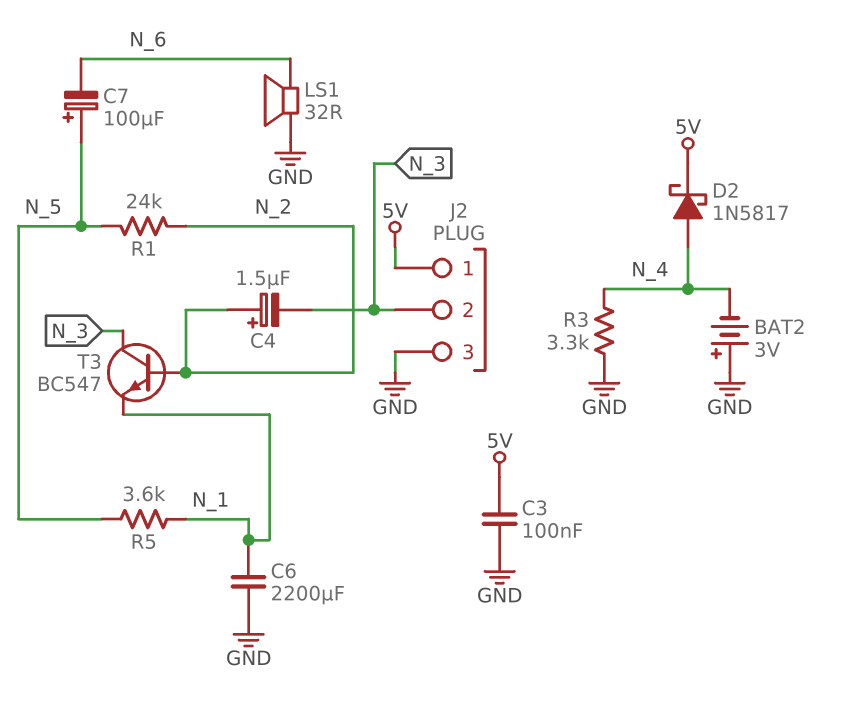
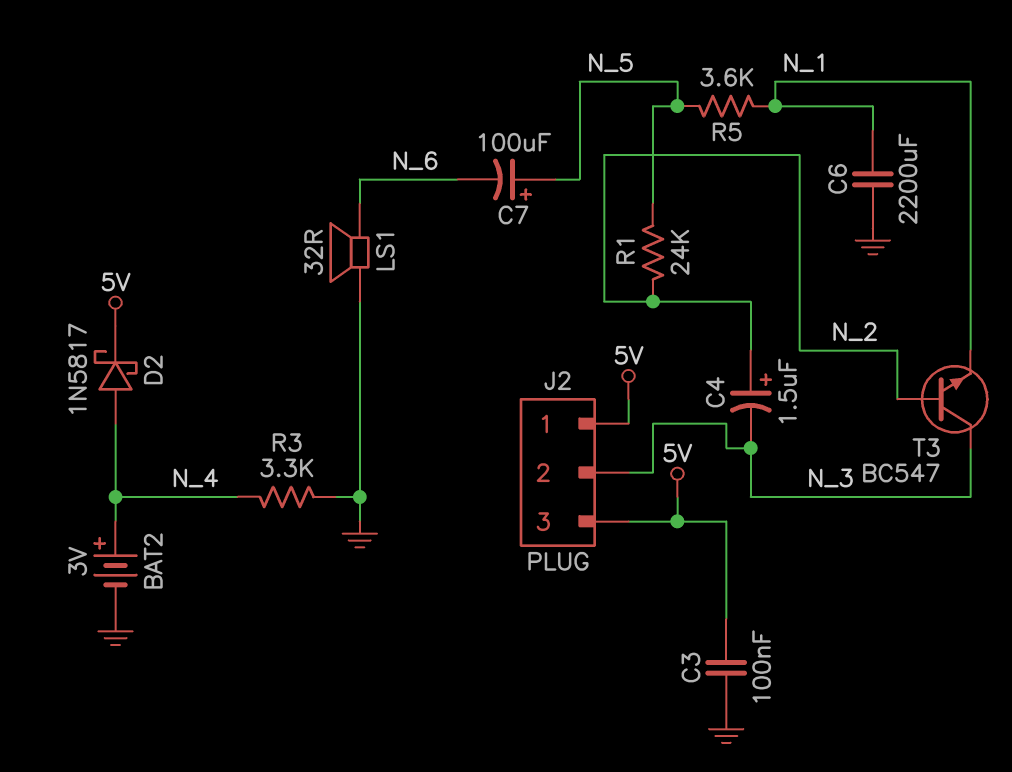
BAT2: 3V (plus GND, minus N_4) -> 3V (plus N_4, minus GND)
J2 pin 3: GND -> 5V

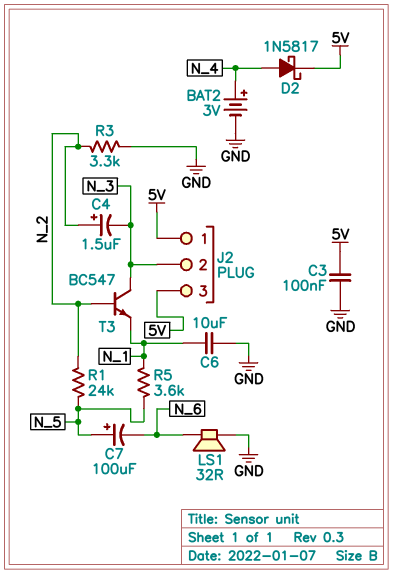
C6: 2200uF (GND, N_1) -> 10uF (GND, N_1)
R3: 3.3k (GND, N_4) -> 3.3k (GND, N_2)

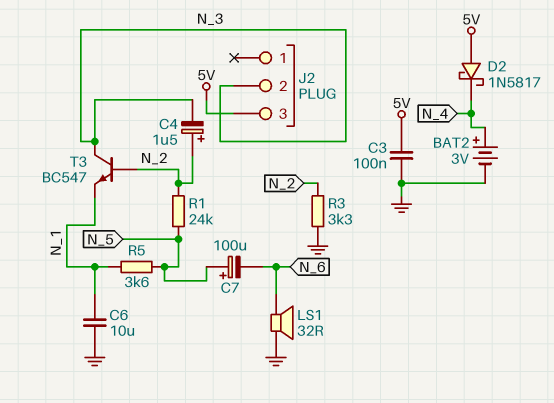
D2: schottky 1N5817 (A N_4, K 5V) -> schottky 1N5817 (A 5V, K N_4)
J2 pin 1: 5V -> none

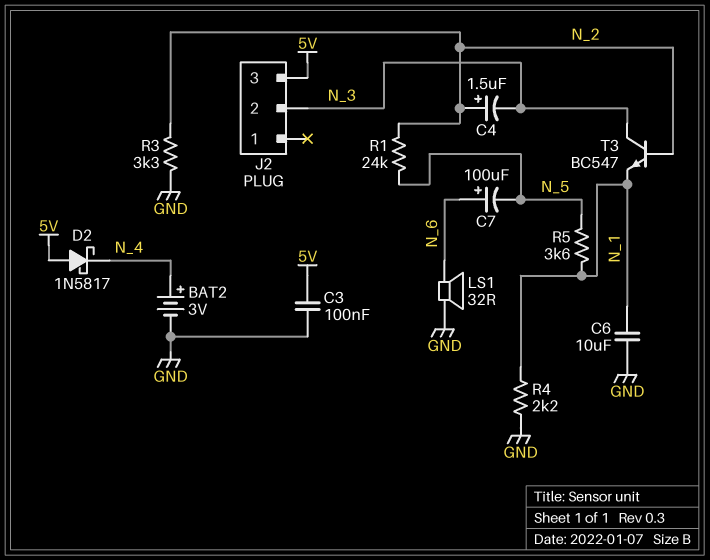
C7: 100uF (plus N_5, minus N_6) -> 100uF (plus N_6, minus N_5)
R4: none -> 2.2k (GND, N_1)

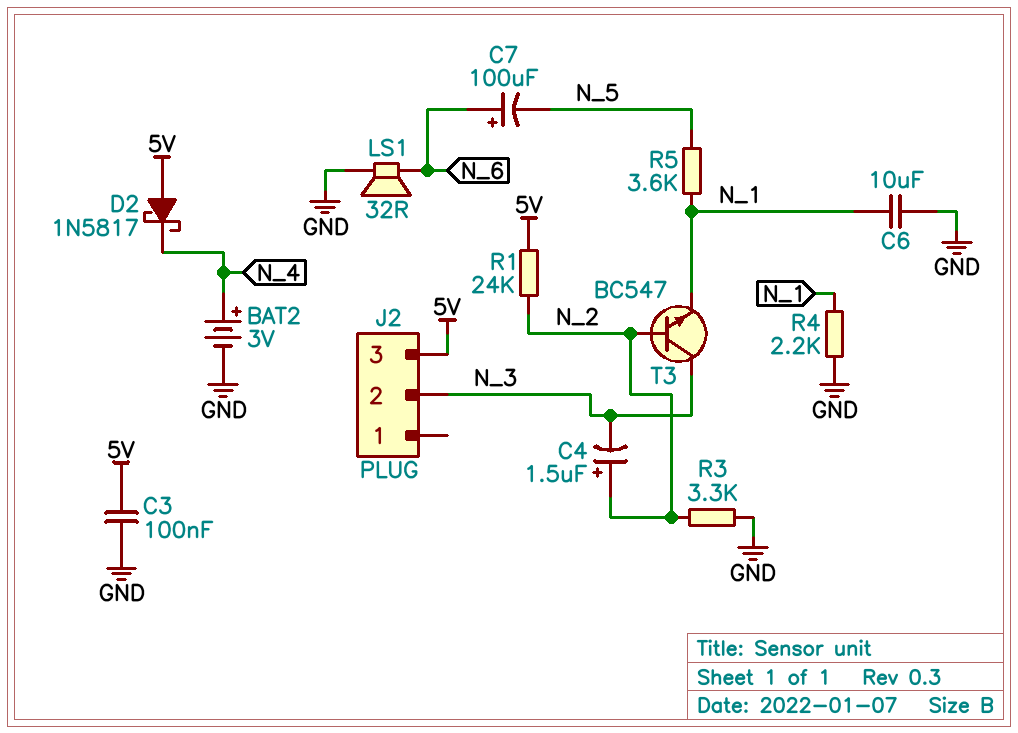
R1: 24k (N_2, N_5) -> 24k (5V, N_2)

